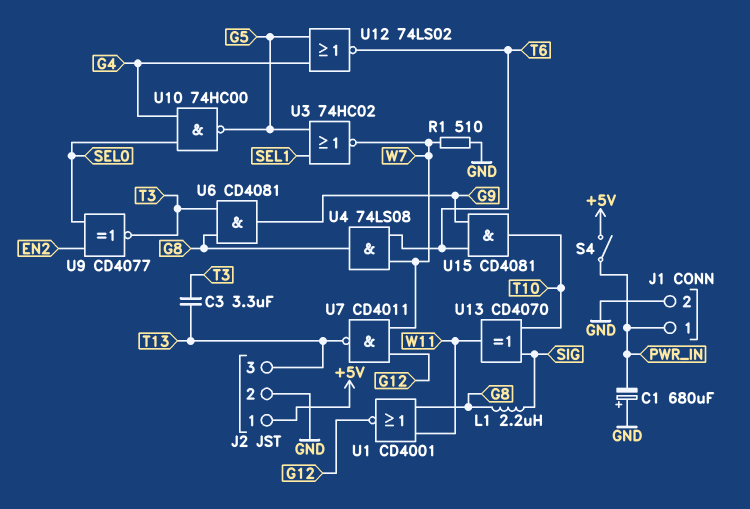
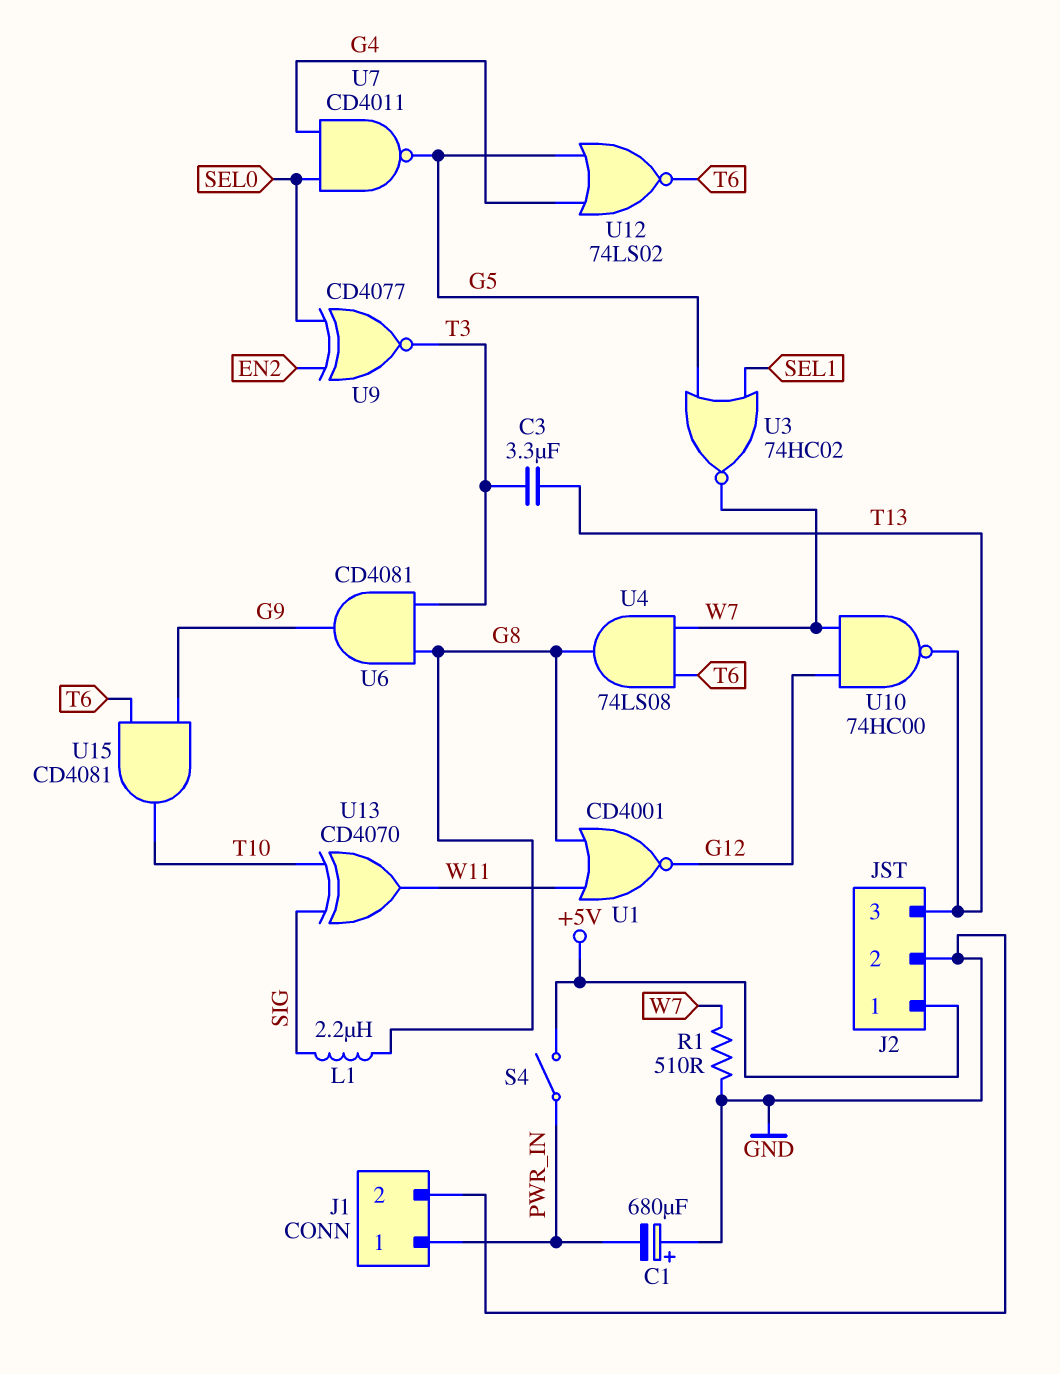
U7: NAND CD4011 (in G12, in W7, out T13) -> NAND CD4011 (in G4, in SEL0, out G5)
U10: NAND 74HC00 (in G4, in SEL0, out G5) -> NAND 74HC00 (in G12, in W7, out T13)

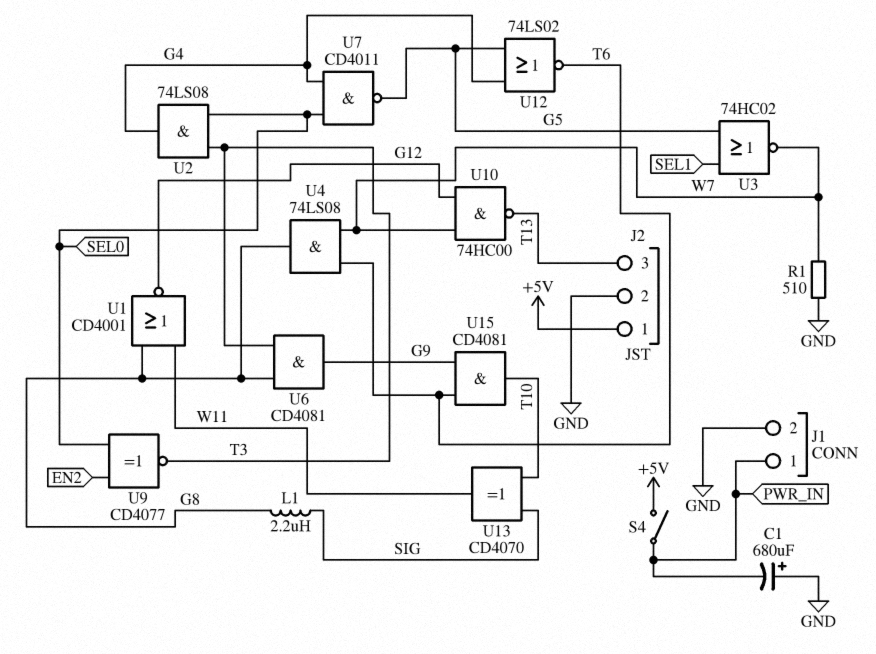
C3: 3.3uF (T3, T13) -> none
U2: none -> AND 74LS08 (in SEL0, in T3, out G4)

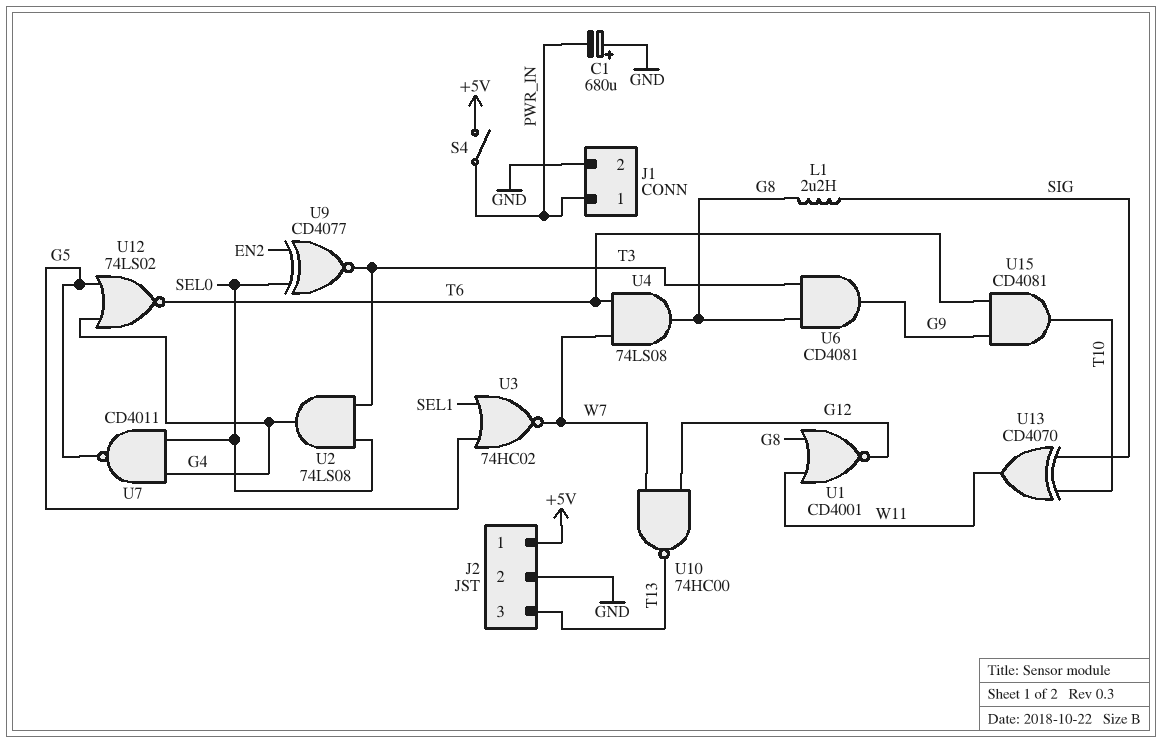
R1: 510 (GND, W7) -> none

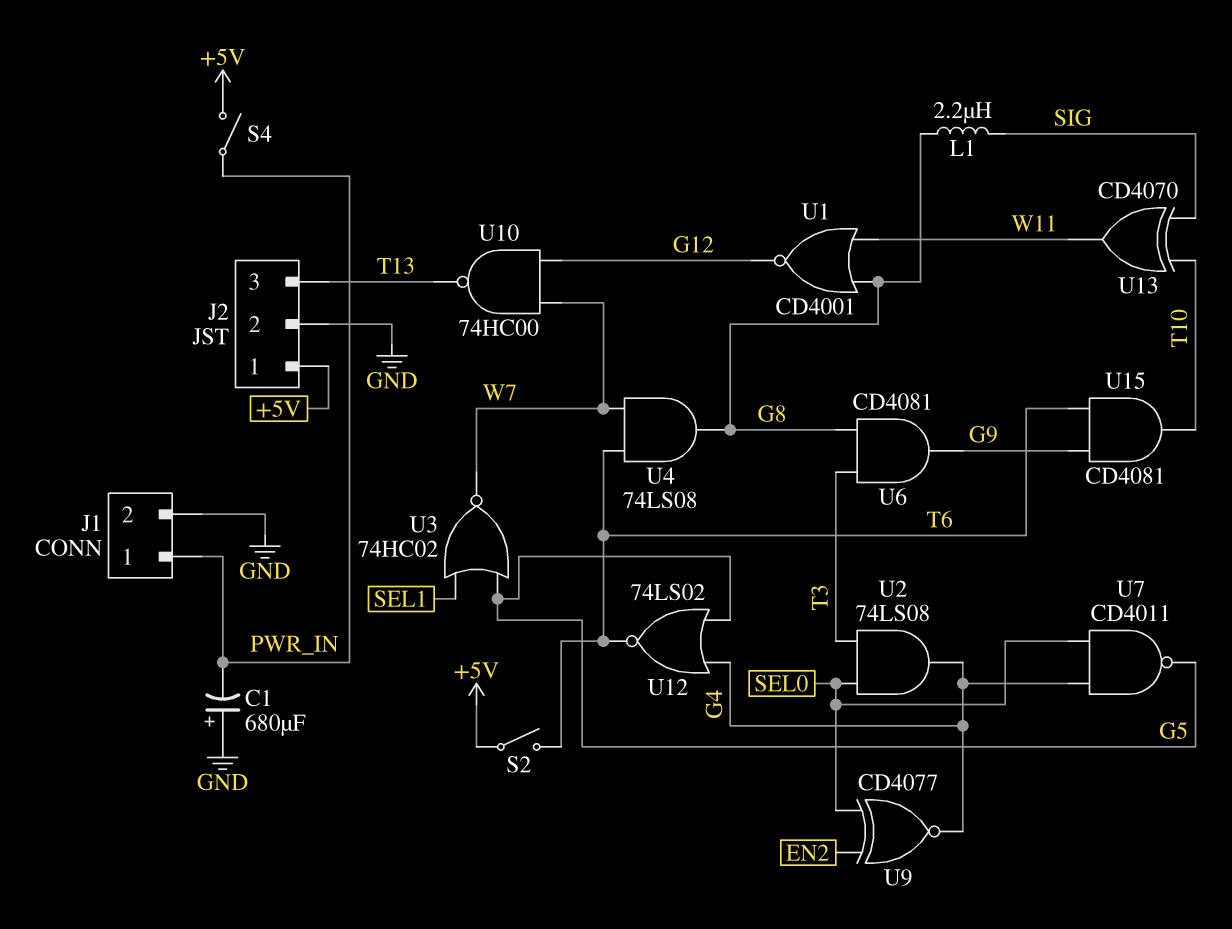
S2: none -> switch (+5V, T6)
U9: XNOR CD4077 (in EN2, in SEL0, out T3) -> XNOR CD4077 (in EN2, in SEL0, out G4)

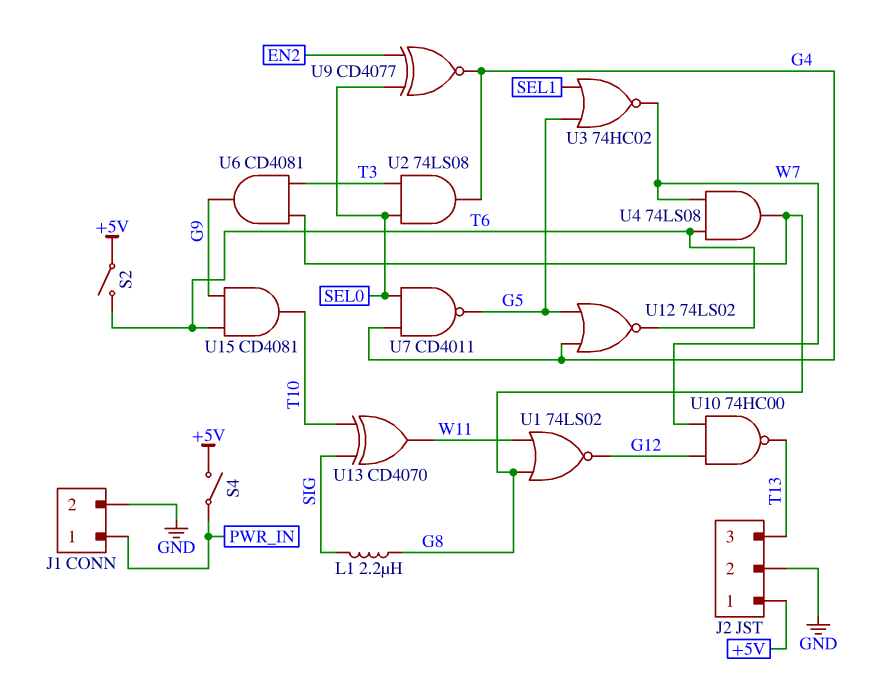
C1: 680uF (plus GND, minus PWR_IN) -> none
U1: NOR CD4001 (in G8, in W11, out G12) -> NOR 74LS02 (in G8, in W11, out G12)

